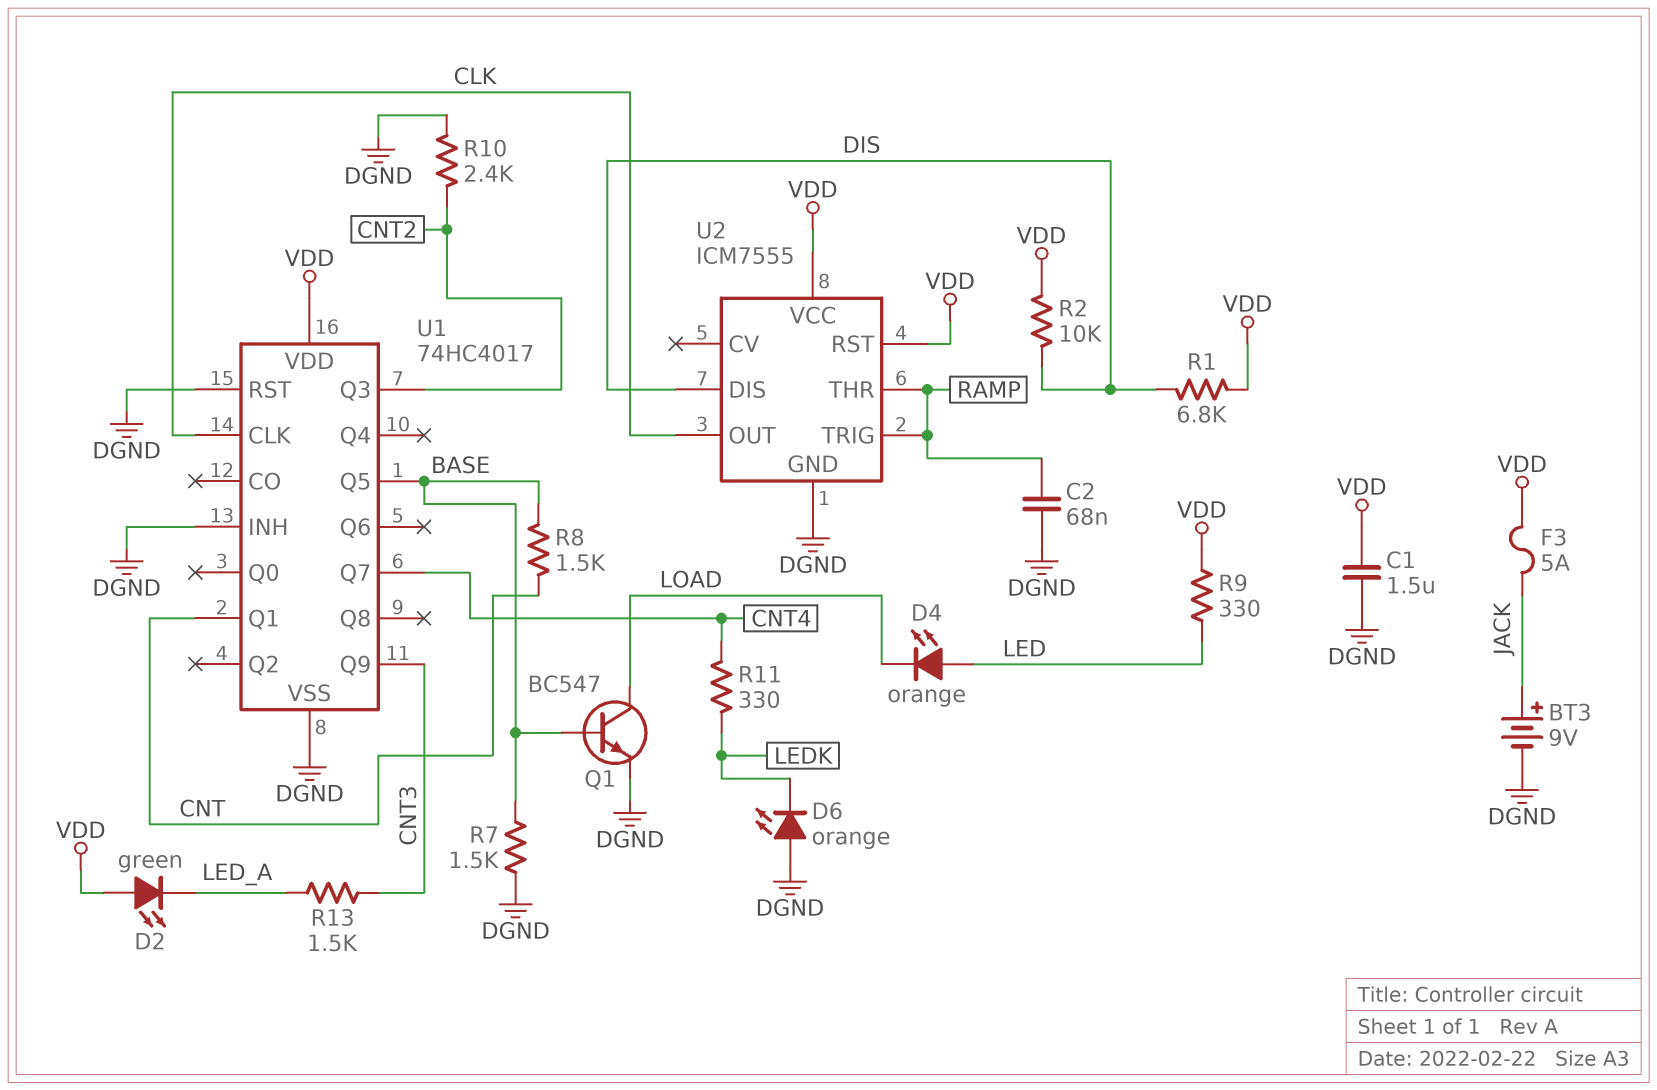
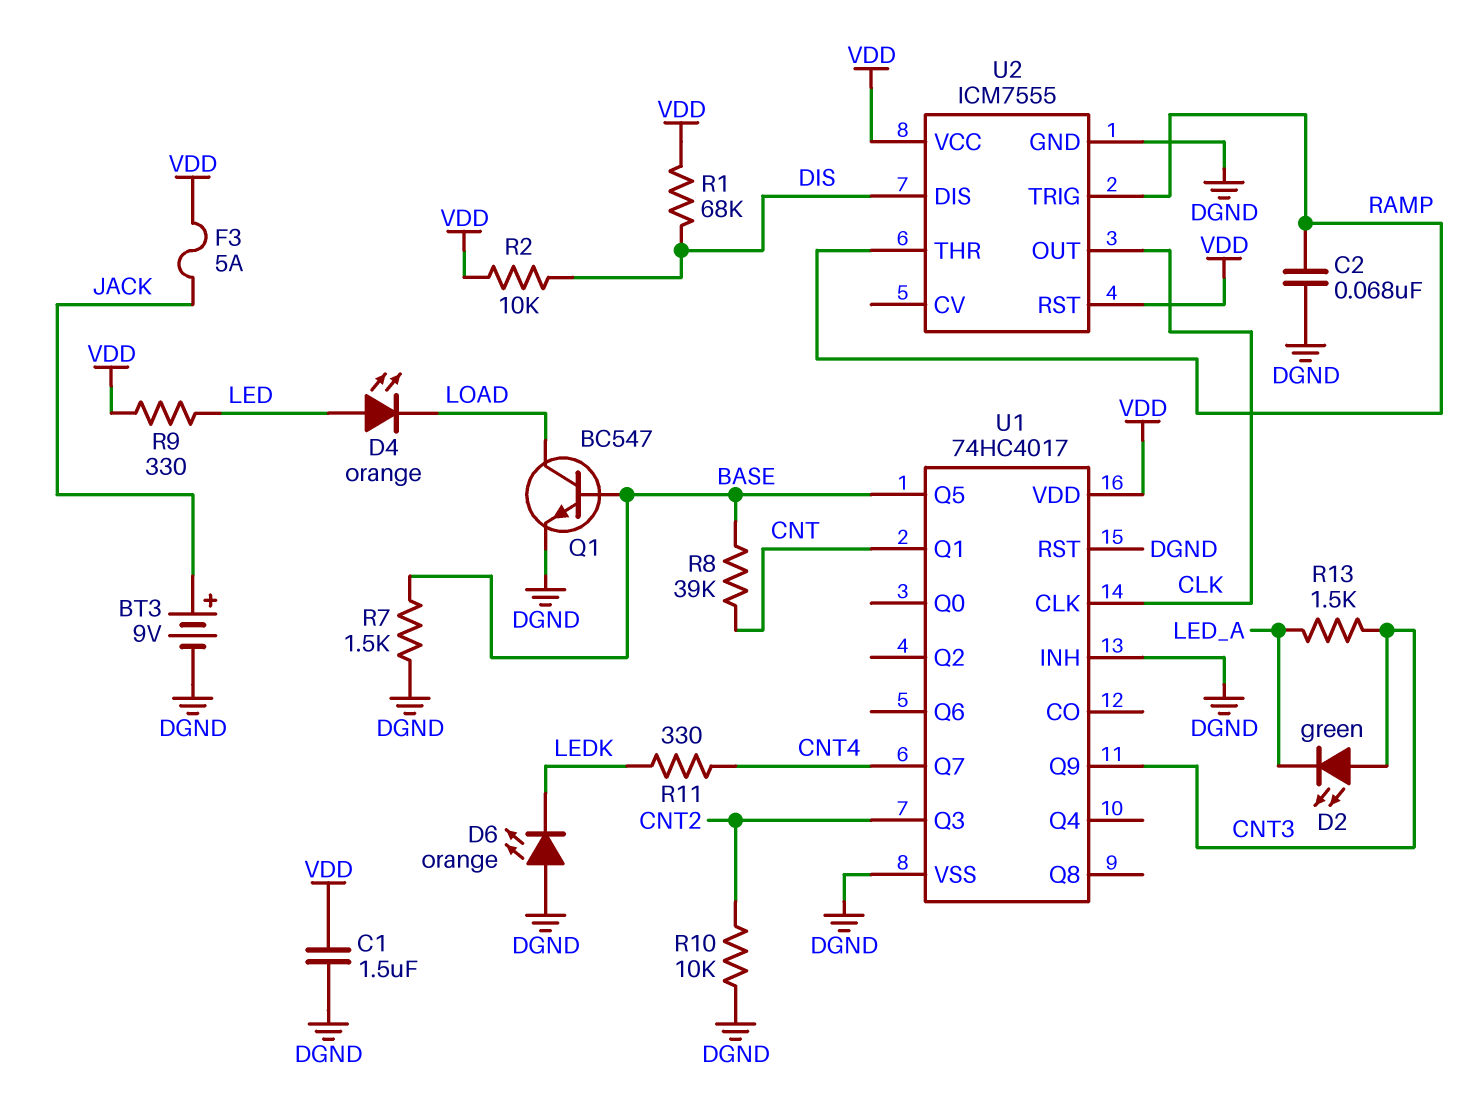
D2: LED green (A VDD, K LED_A) -> LED green (A CNT3, K LED_A)
R1: 6.8k (DIS, VDD) -> 68k (DIS, VDD)
R8: 1.5k (BASE, CNT) -> 39k (BASE, CNT)
R10: 2.4k (CNT2, DGND) -> 10k (CNT2, DGND)

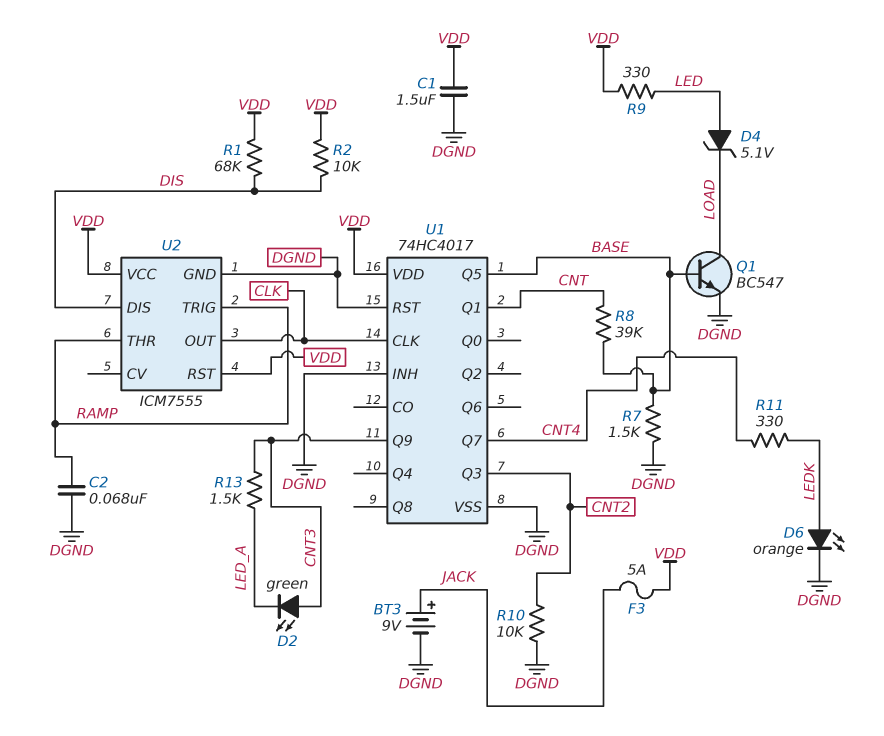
D4: LED orange (A LED, K LOAD) -> zener 5.1V (A LED, K LOAD)
D6: LED orange (A DGND, K LEDK) -> LED orange (A LEDK, K DGND)

